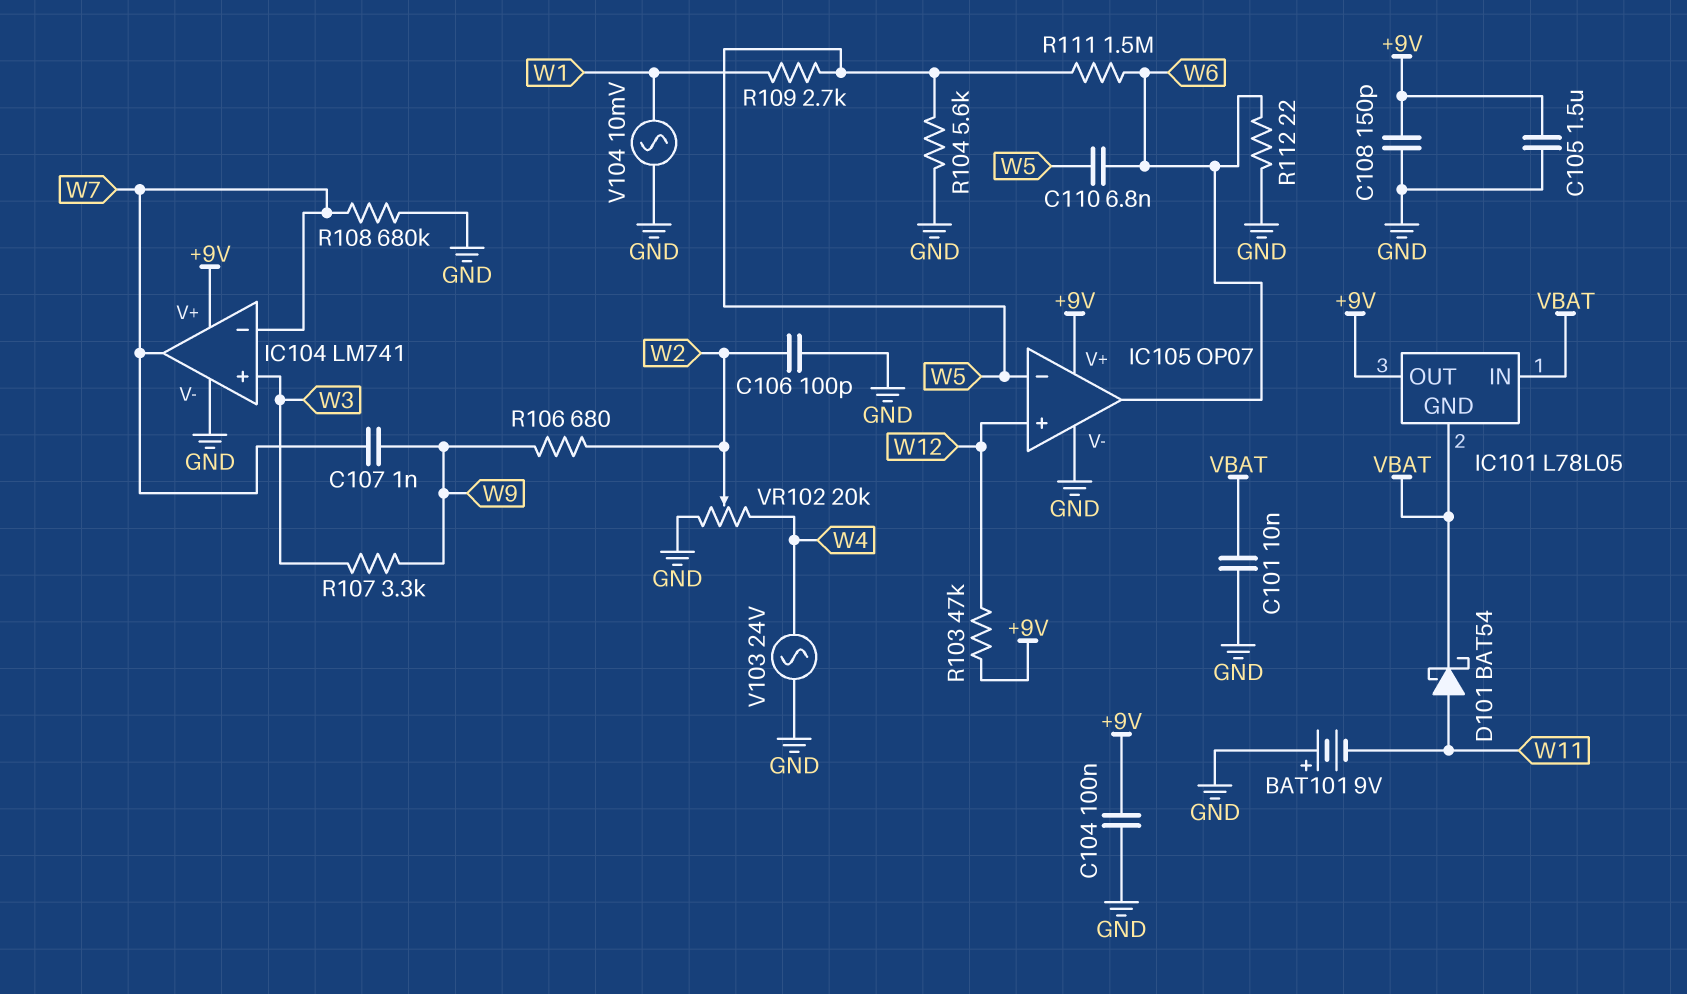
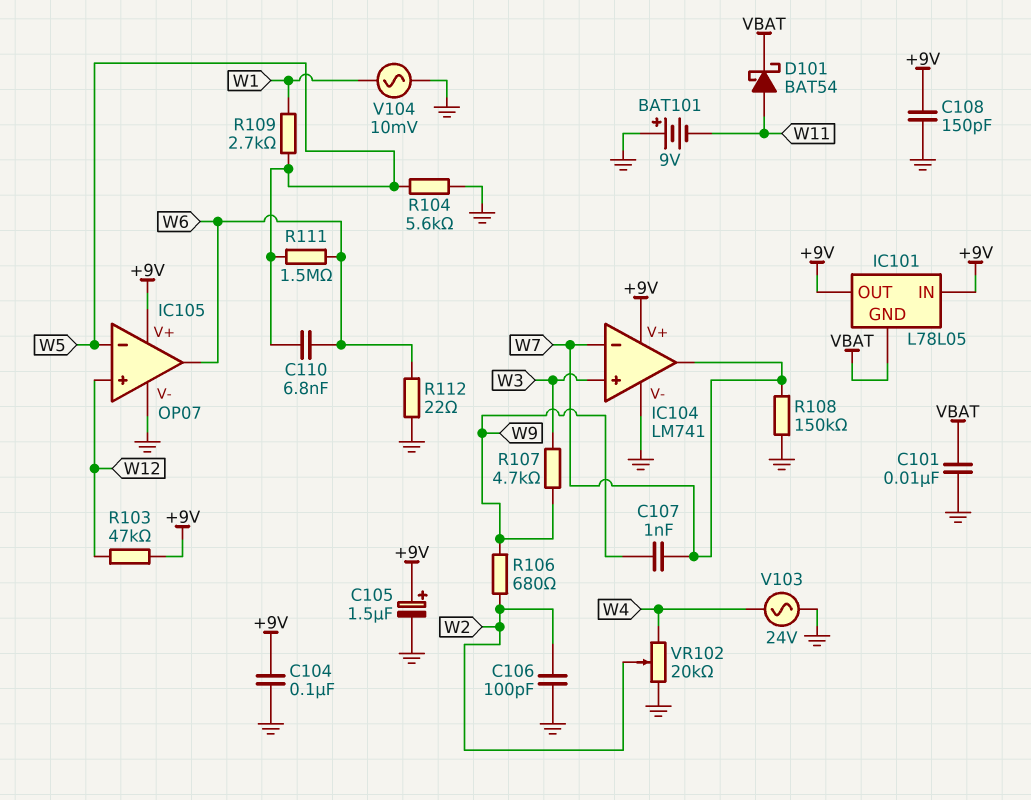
C105: 1.5uF (+9V, GND) -> 1.5uF (plus +9V, minus GND)
IC101 pin IN: VBAT -> +9V
R107: 3.3k (W3, W9) -> 4.7k (W3, W9)
R108: 680k (GND, W7) -> 150k (GND, W7)

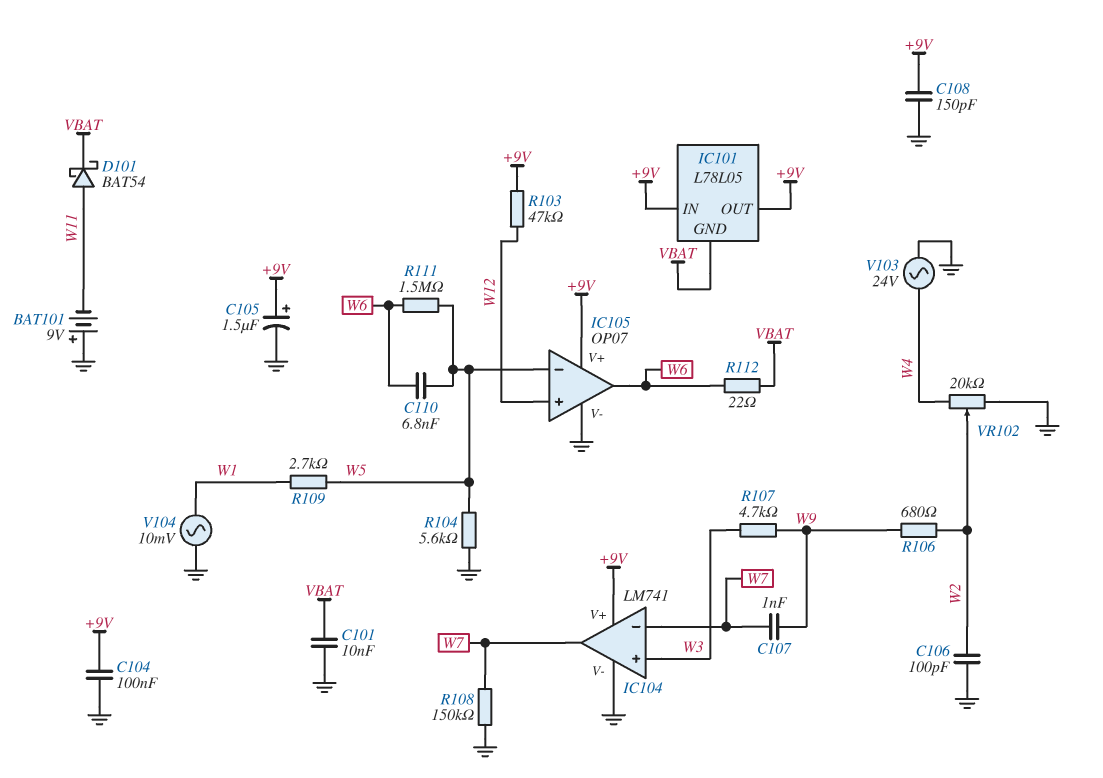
R112: 22 (GND, W6) -> 22 (VBAT, W6)

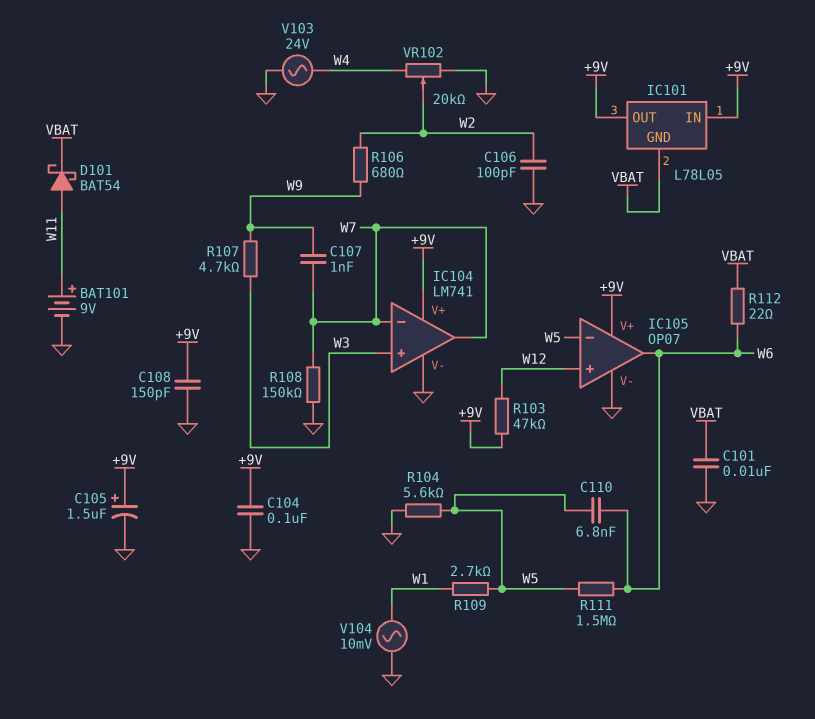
BAT101: 9V (plus GND, minus W11) -> 9V (plus W11, minus GND)

